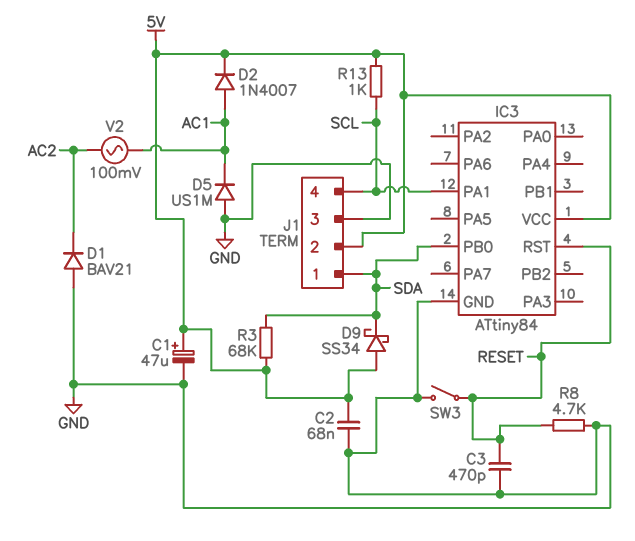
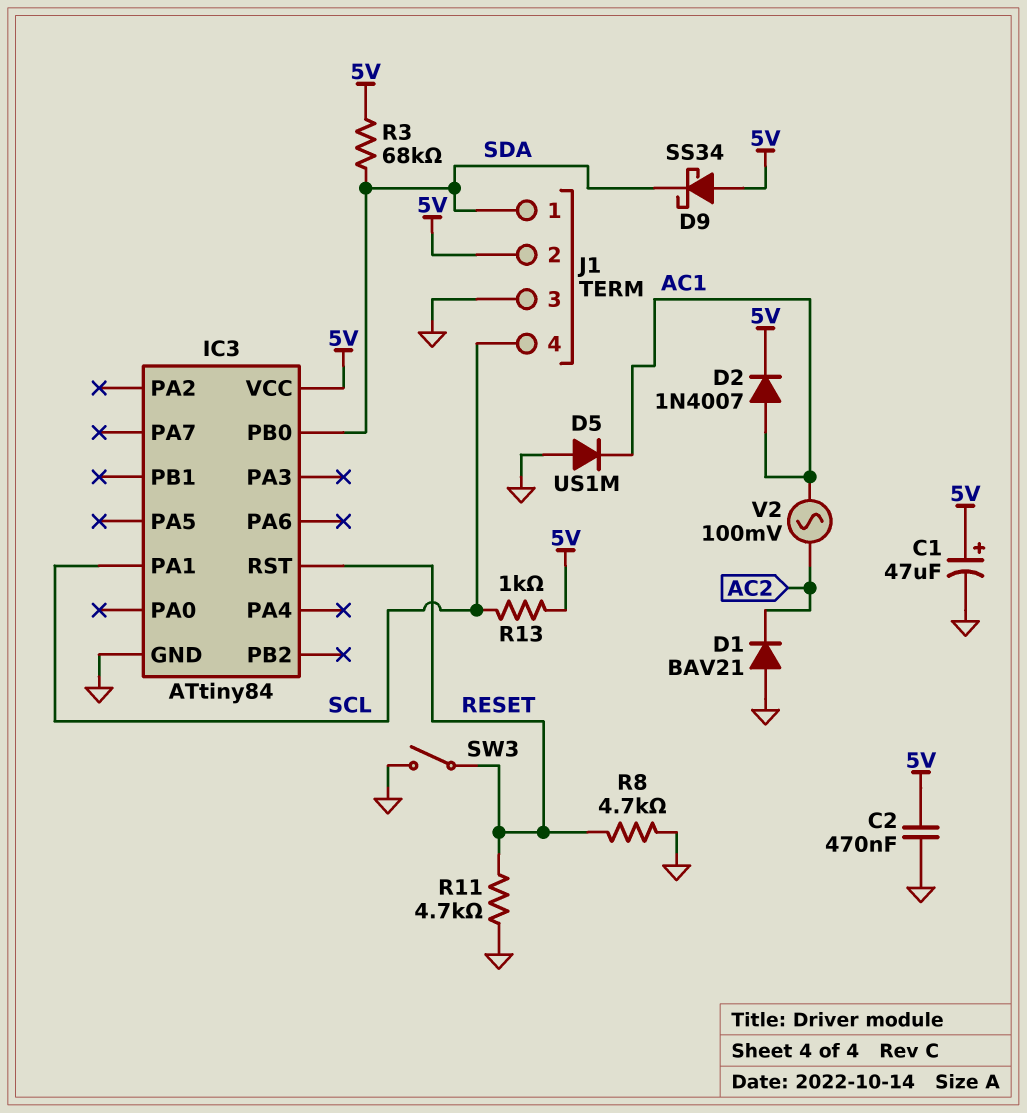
C2: 68nF (5V, GND) -> 470nF (5V, GND)
C3: 470pF (GND, RESET) -> none
R11: none -> 4.7k (GND, RESET)

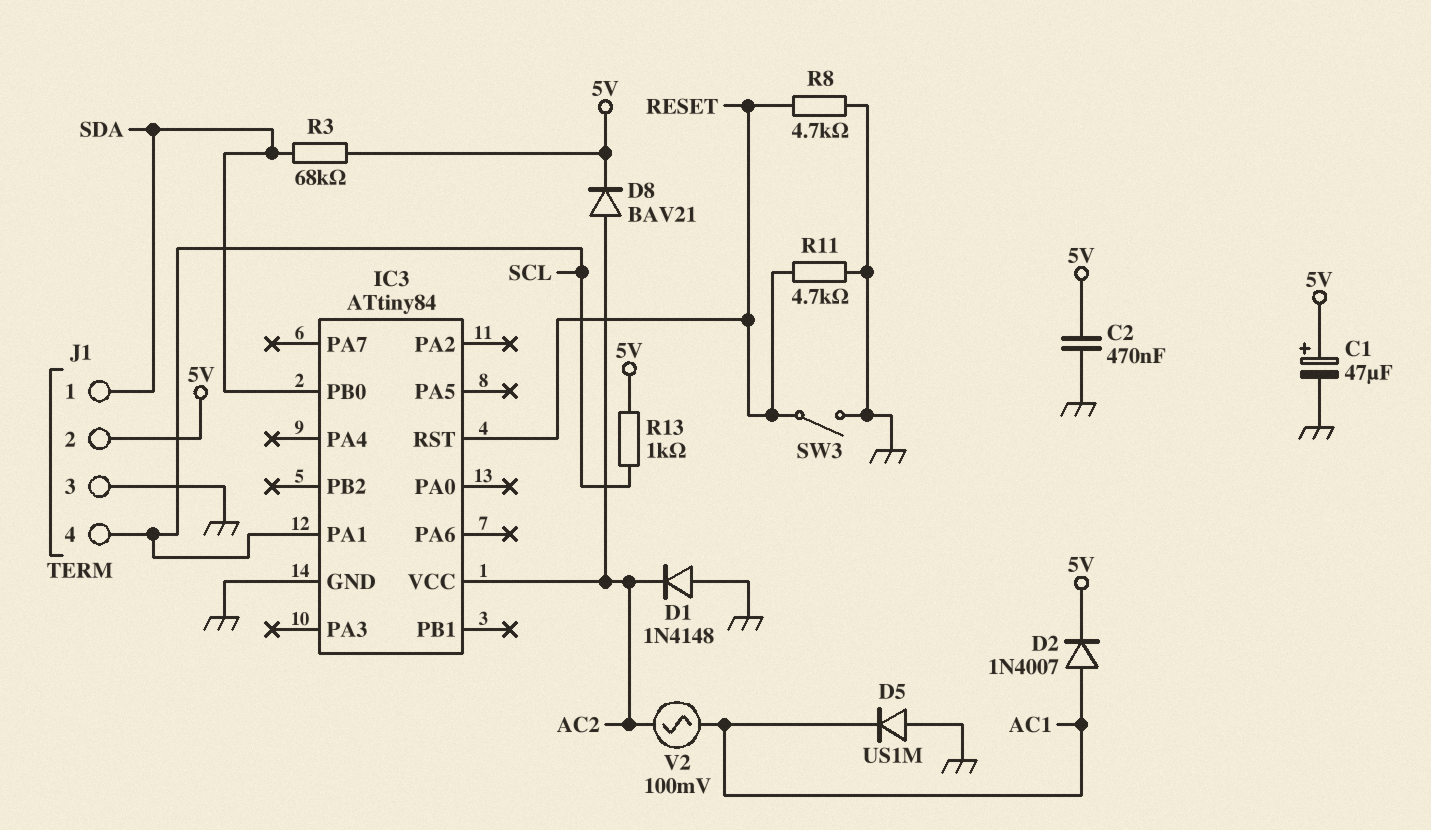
D1: diode BAV21 (A GND, K AC2) -> diode 1N4148 (A GND, K AC2)
D8: none -> diode BAV21 (A AC2, K 5V)
D9: schottky SS34 (A 5V, K SDA) -> none
IC3 pin VCC: 5V -> AC2

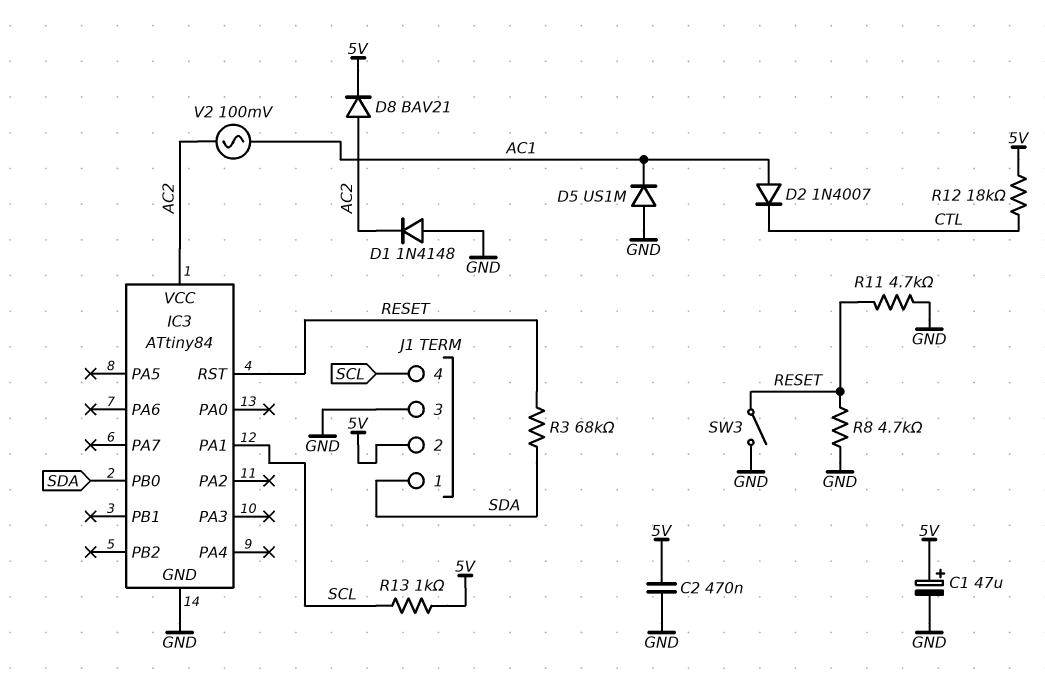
D2: diode 1N4007 (A AC1, K 5V) -> diode 1N4007 (A AC1, K CTL)
R3: 68k (5V, SDA) -> 68k (RESET, SDA)
R12: none -> 18k (5V, CTL)

